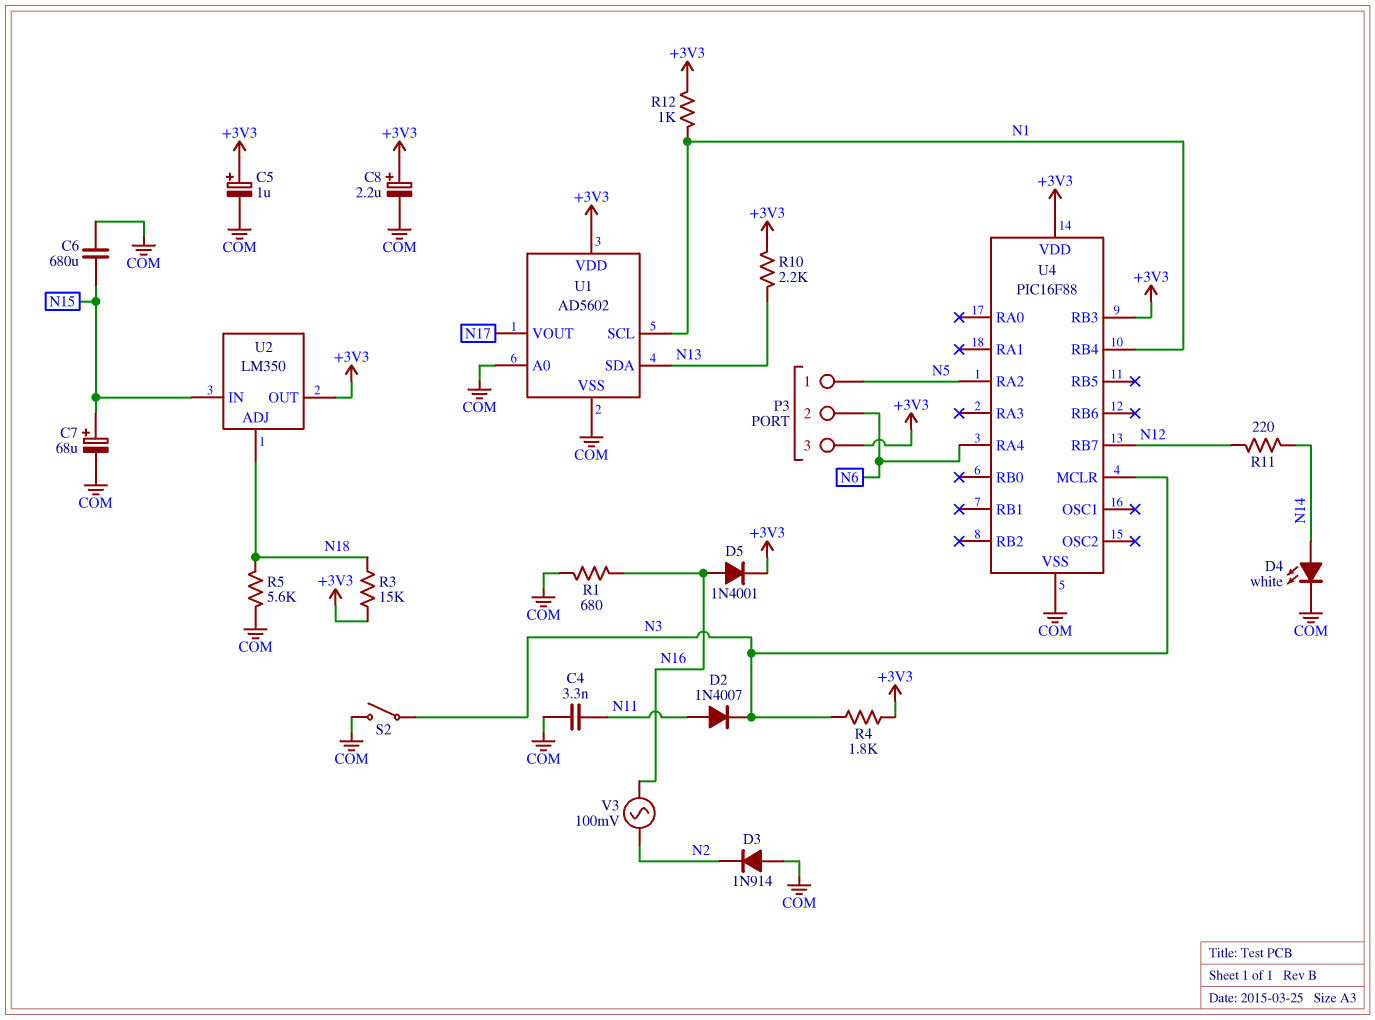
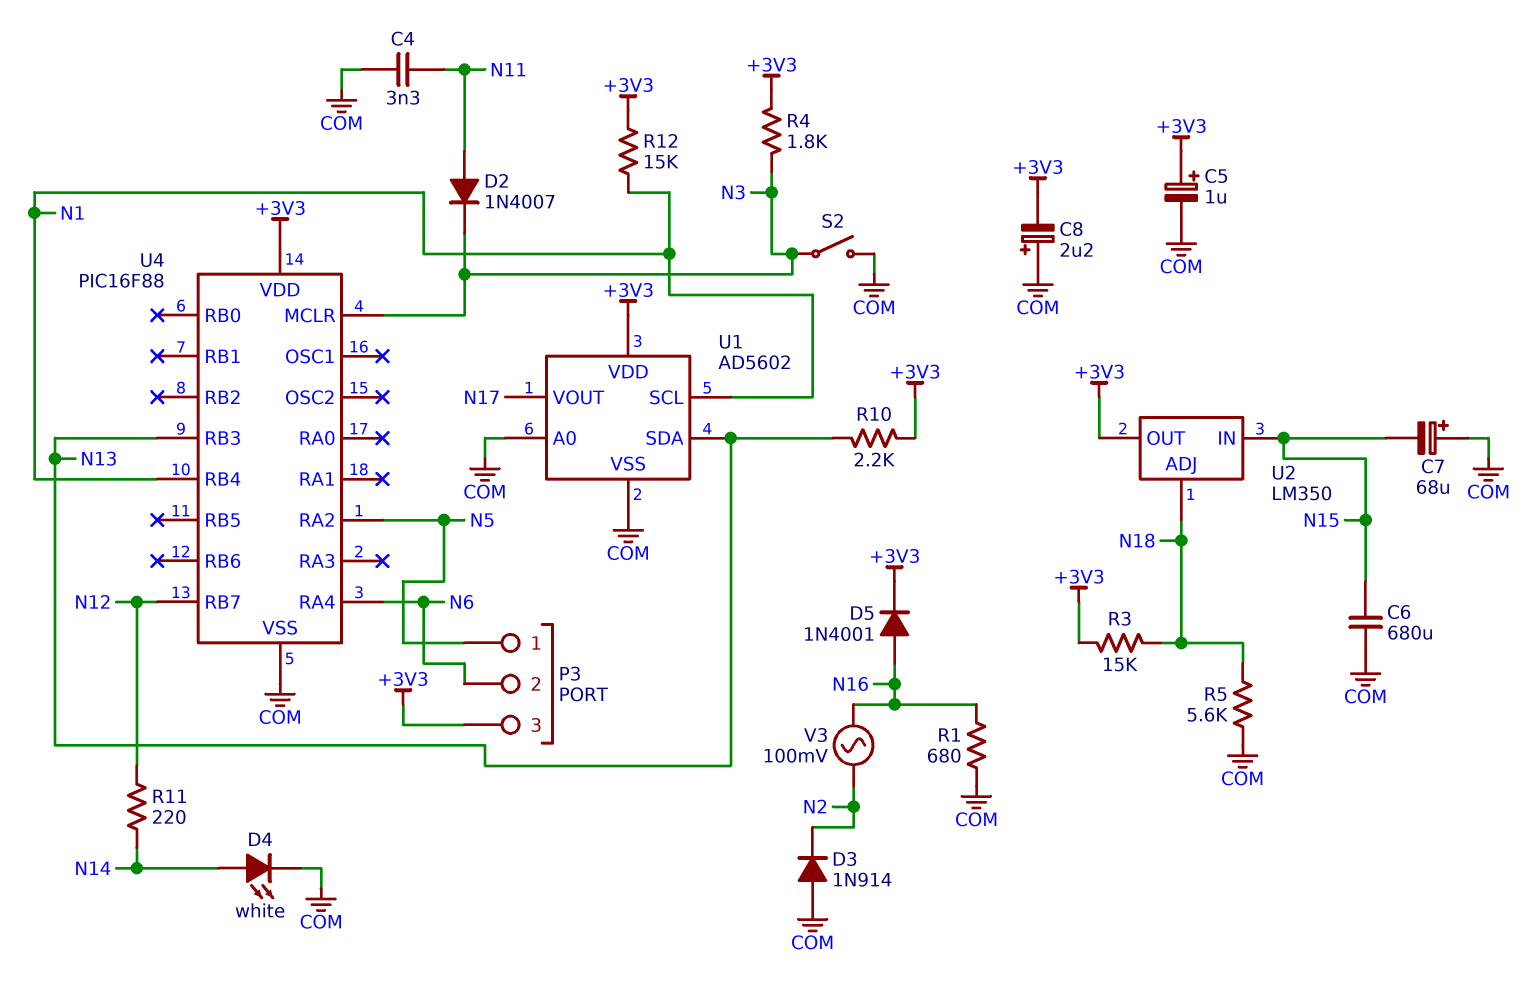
C7: 68uF (plus N15, minus COM) -> 68uF (plus COM, minus N15)
C8: 2.2uF (plus +3V3, minus COM) -> 2.2uF (plus COM, minus +3V3)
R12: 1k (+3V3, N1) -> 15k (+3V3, N1)
U4 pin RB3: +3V3 -> N13

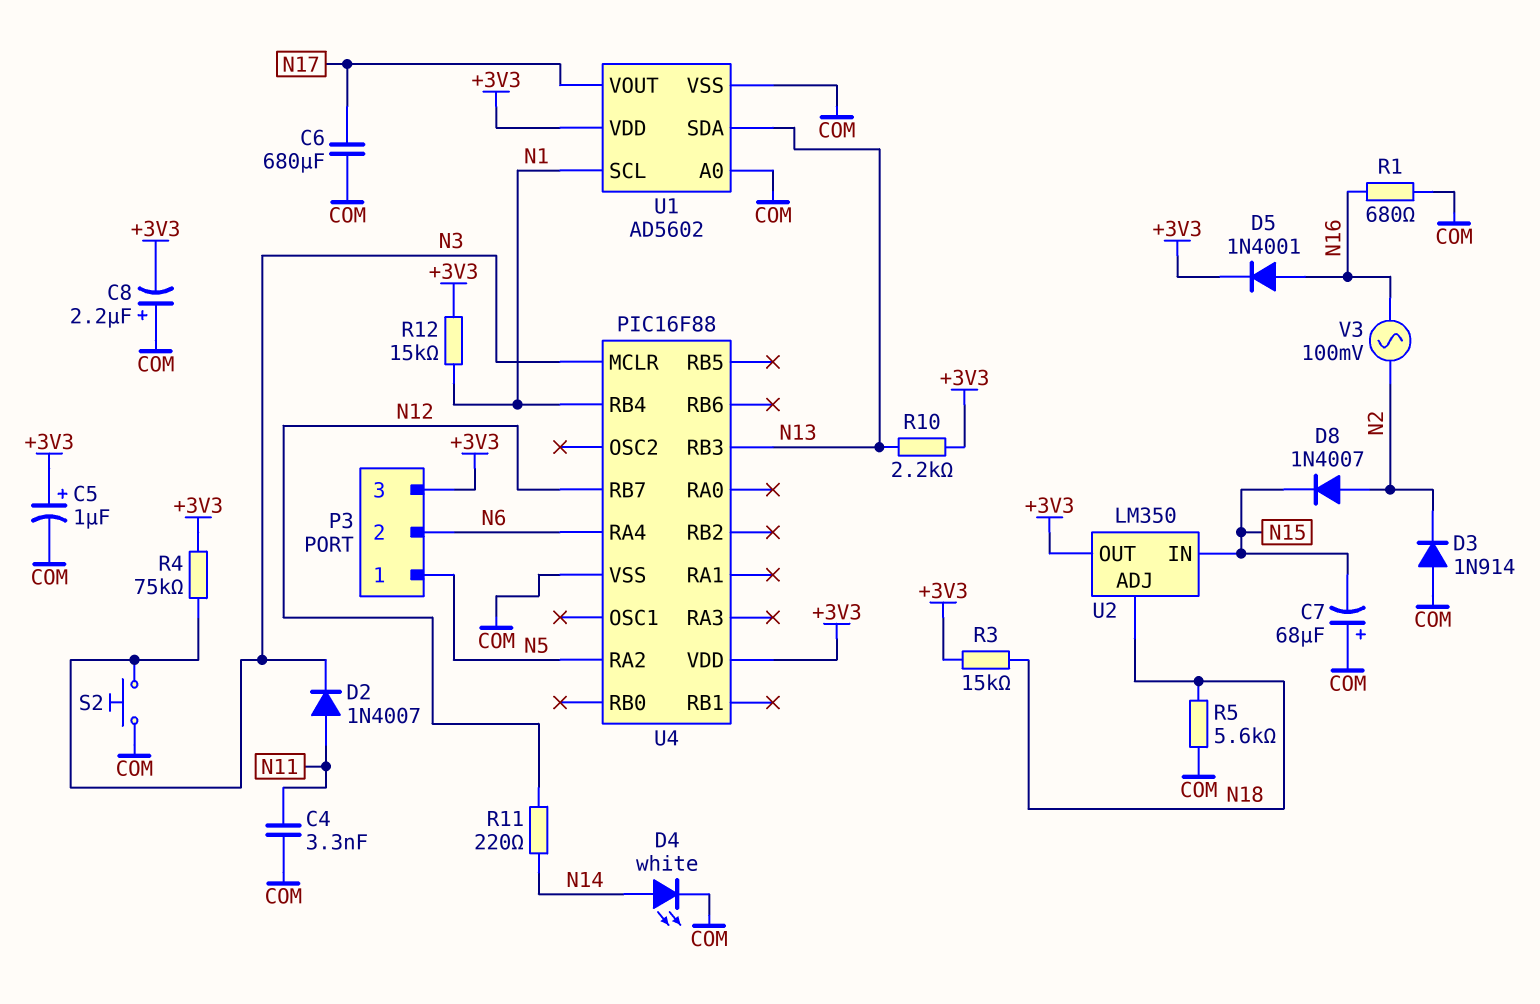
C6: 680uF (COM, N15) -> 680uF (COM, N17)
D8: none -> diode 1N4007 (A N2, K N15)
R4: 1.8k (+3V3, N3) -> 75k (+3V3, N3)
S2: switch (COM, N3) -> button (COM, N3)

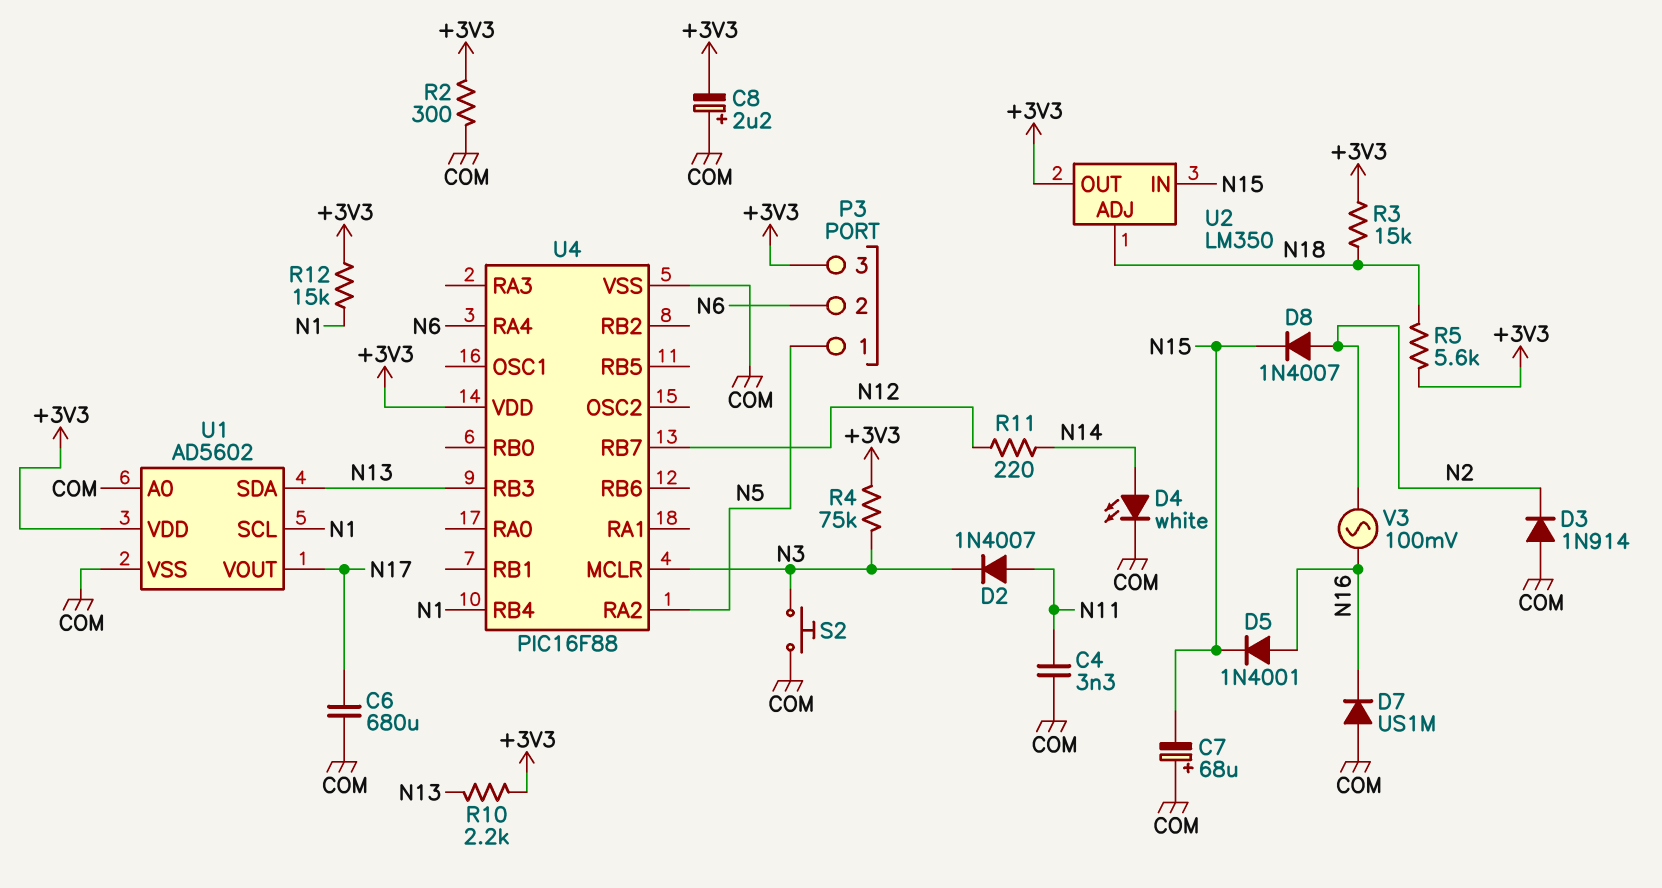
C5: 1uF (plus +3V3, minus COM) -> none
D5: diode 1N4001 (A N16, K +3V3) -> diode 1N4001 (A N16, K N15)
D7: none -> diode US1M (A COM, K N16)
R1: 680 (COM, N16) -> none
R2: none -> 300 (+3V3, COM)
R5: 5.6k (COM, N18) -> 5.6k (+3V3, N18)

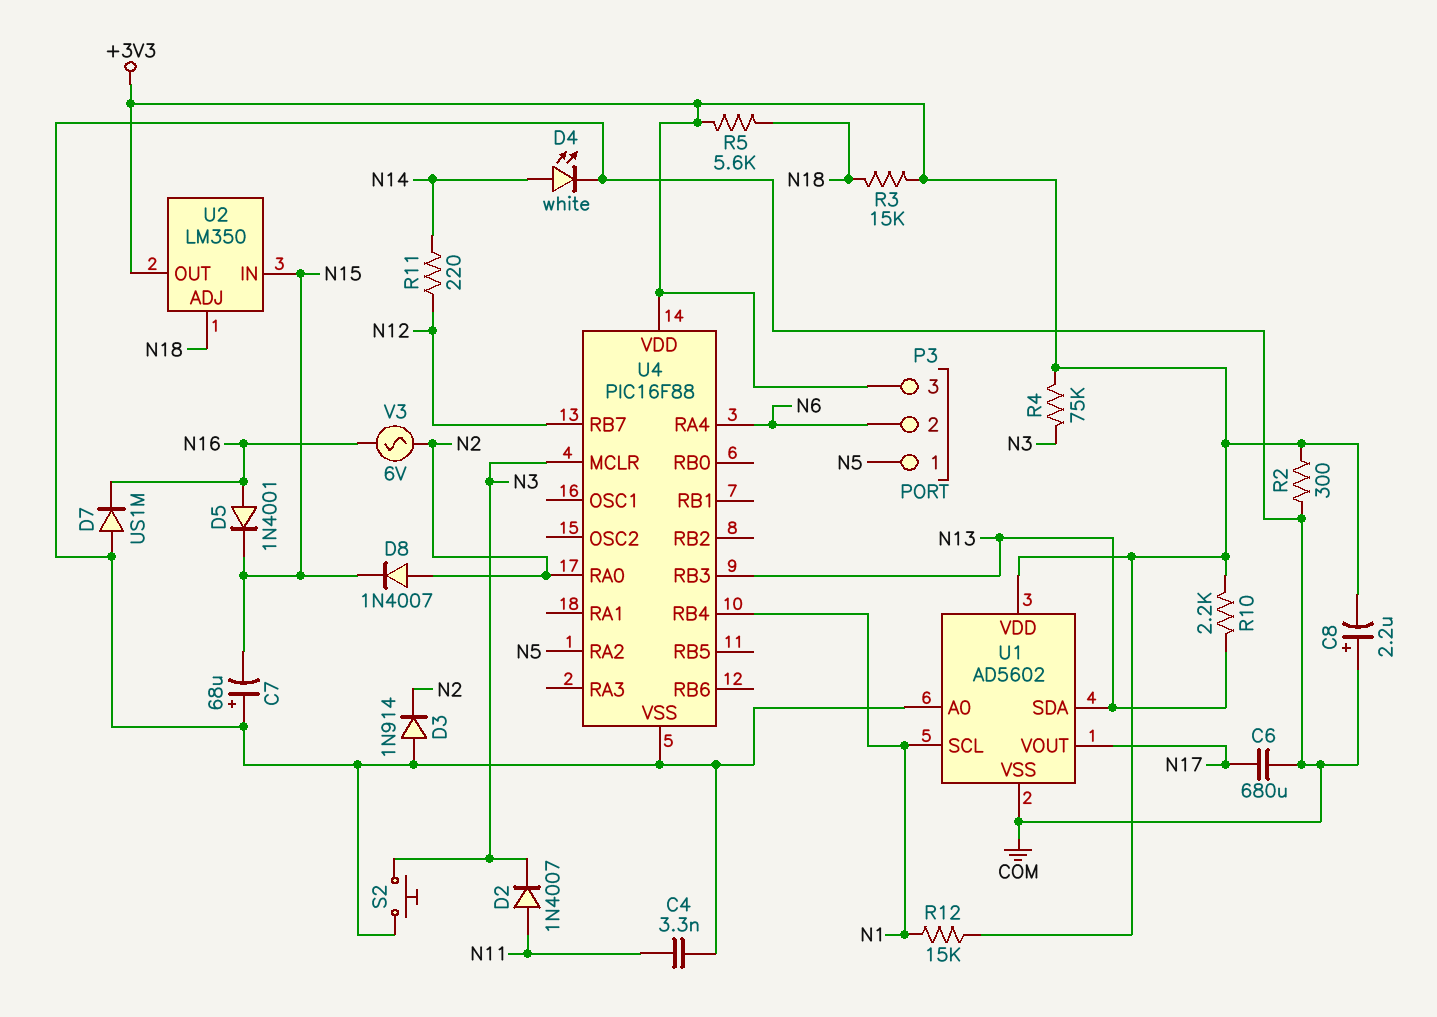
U4 pin RA0: none -> N2
V3: AC 100mV (N2, N16) -> AC 6V (N2, N16)

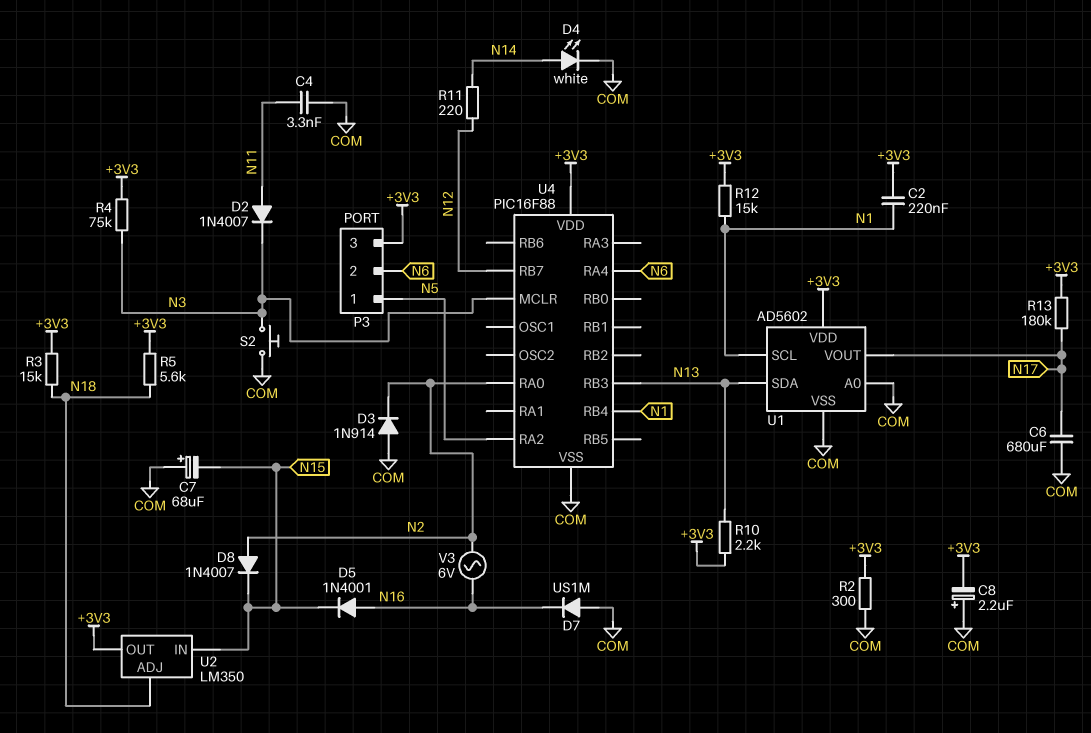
C2: none -> 220nF (+3V3, N1)
R13: none -> 180k (+3V3, N17)

